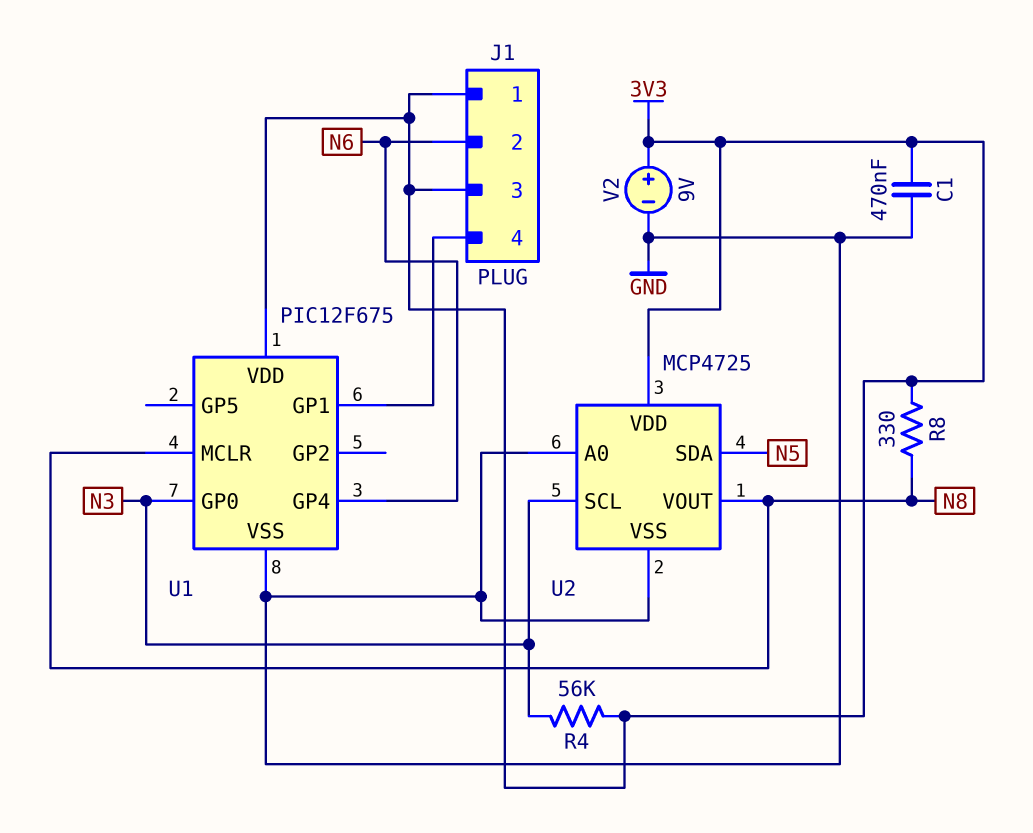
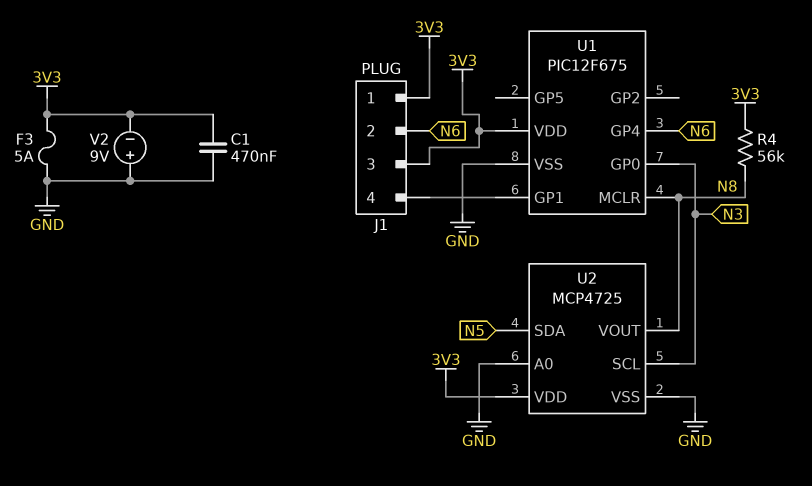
F3: none -> 5A (3V3, GND)
R4: 56k (3V3, N3) -> 56k (3V3, N8)
R8: 330 (3V3, N8) -> none
V2: 9V (plus 3V3, minus GND) -> 9V (plus GND, minus 3V3)

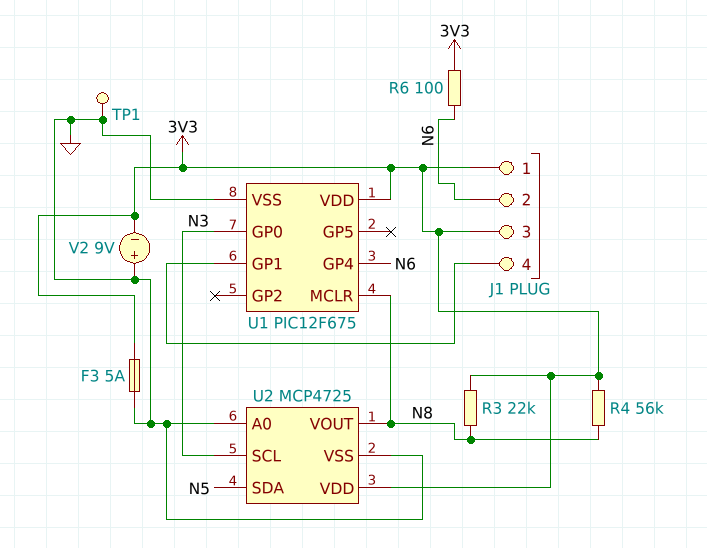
C1: 470nF (3V3, GND) -> none
R3: none -> 22k (3V3, N8)
R6: none -> 100 (3V3, N6)
TP1: none -> test point (GND)

